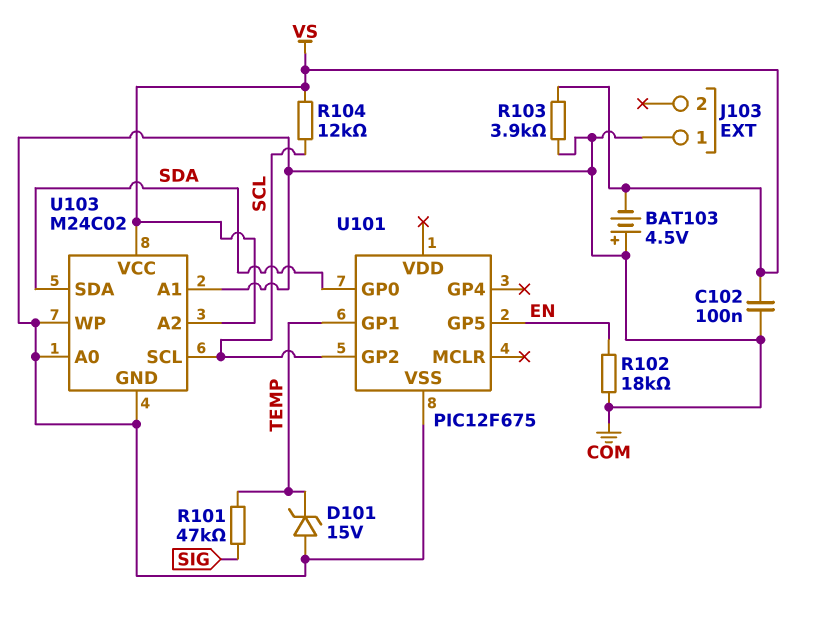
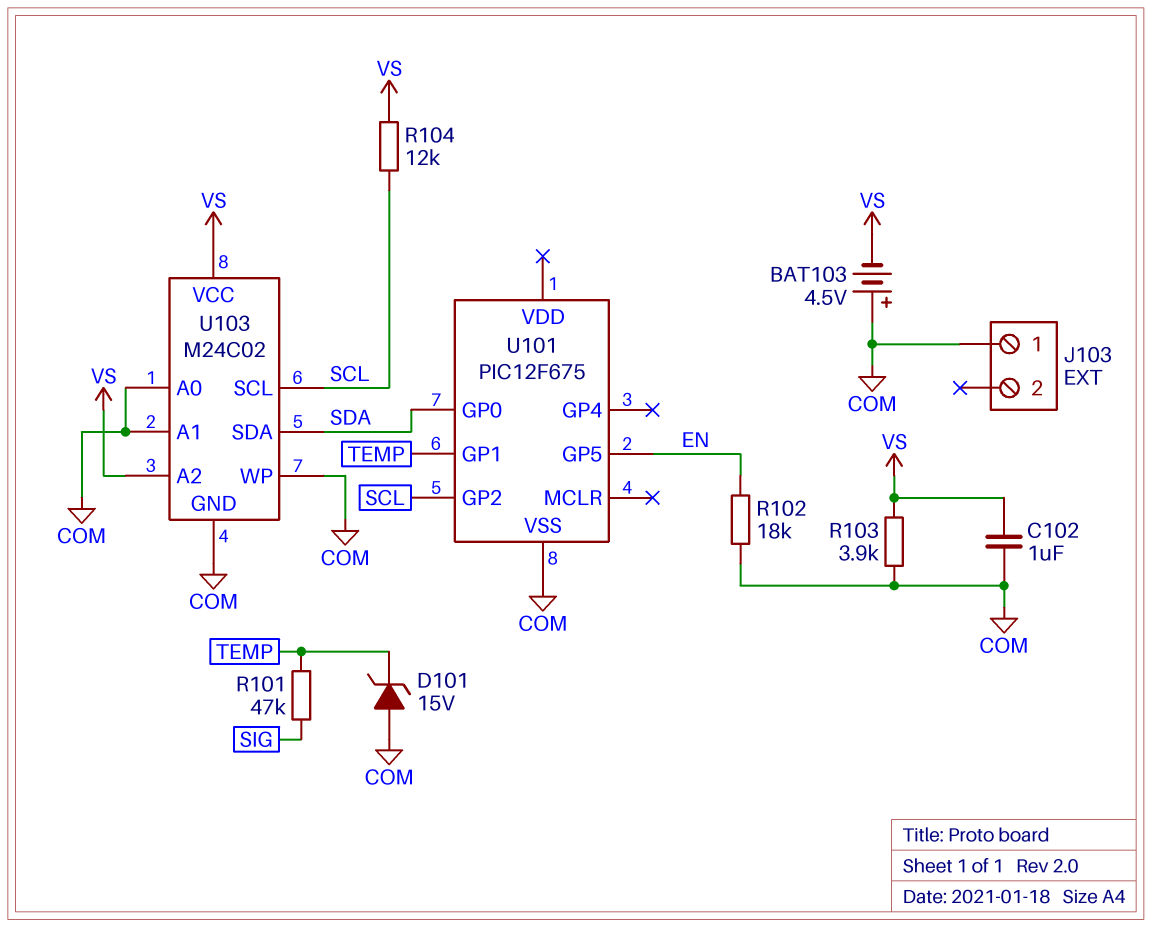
C102: 100nF (COM, VS) -> 1uF (COM, VS)

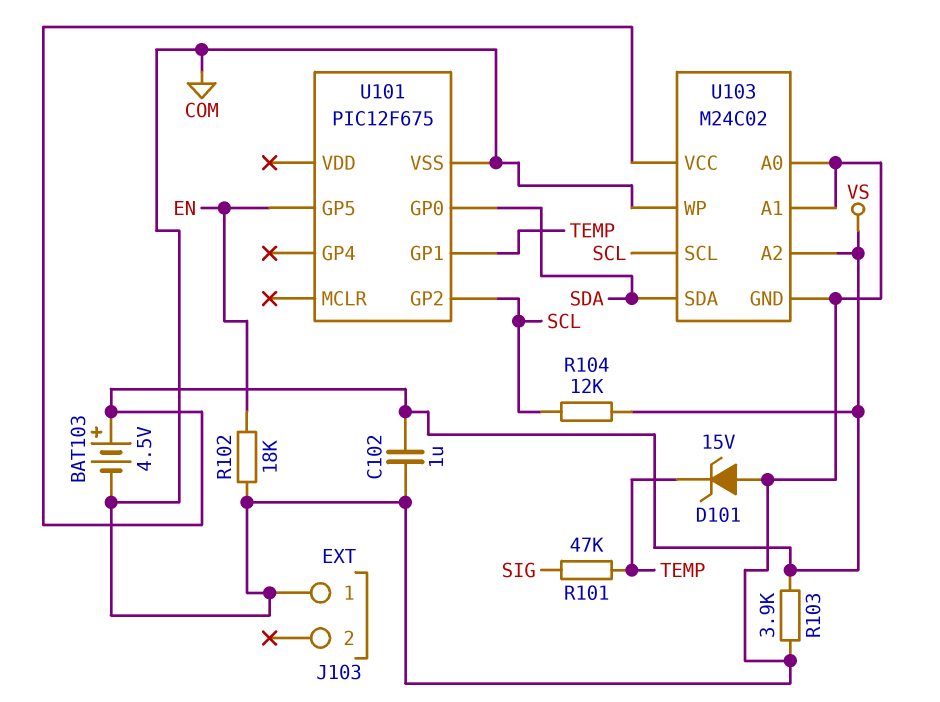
BAT103: 4.5V (plus COM, minus VS) -> 4.5V (plus VS, minus COM)

